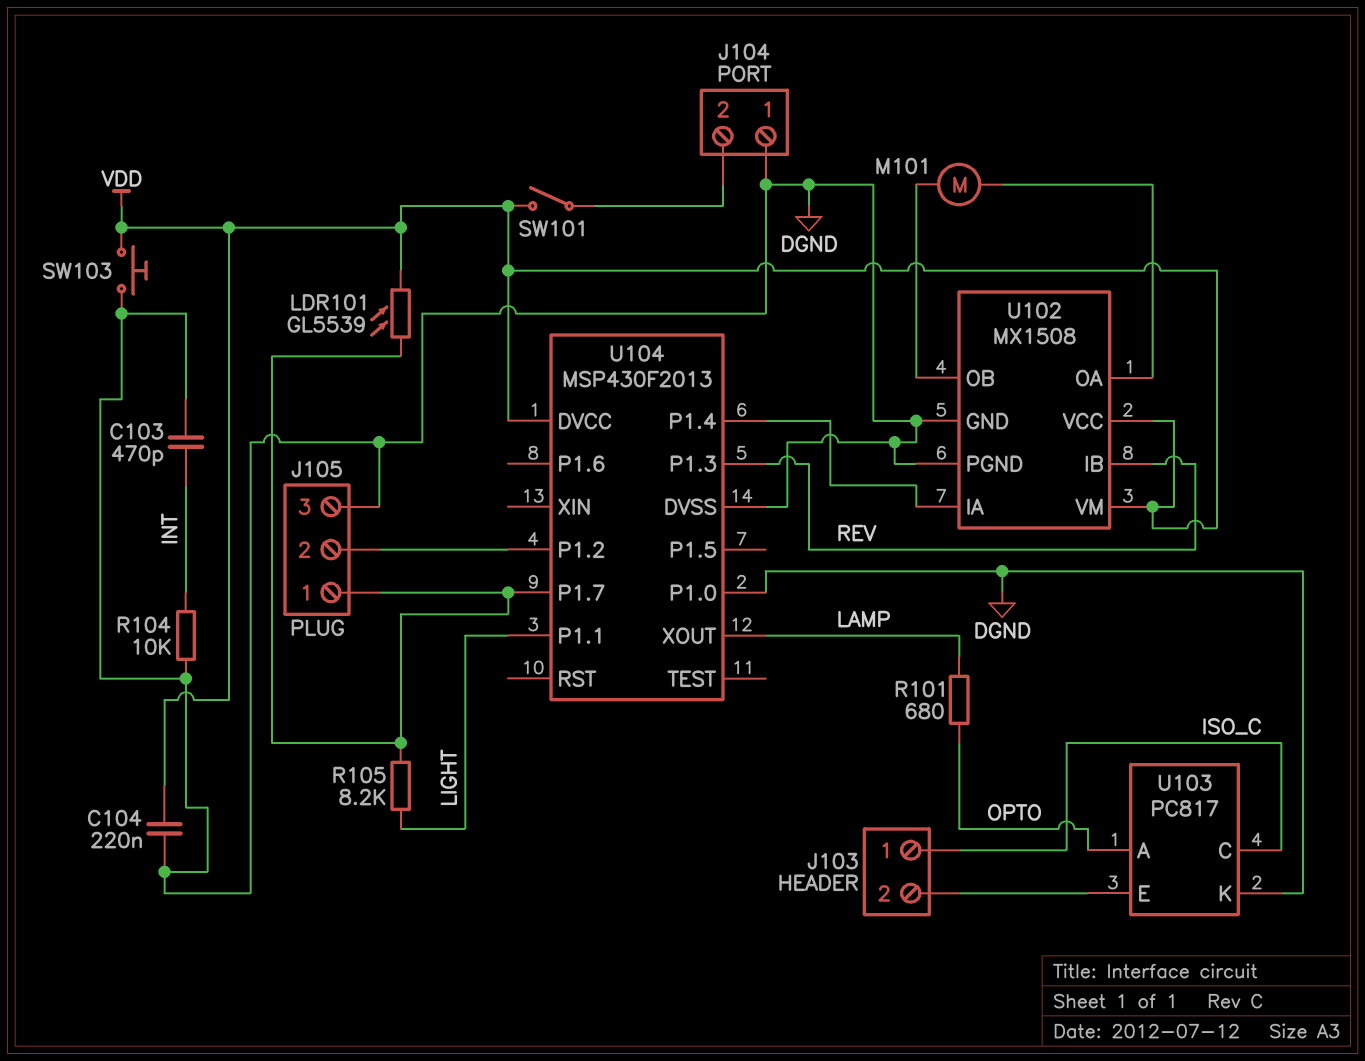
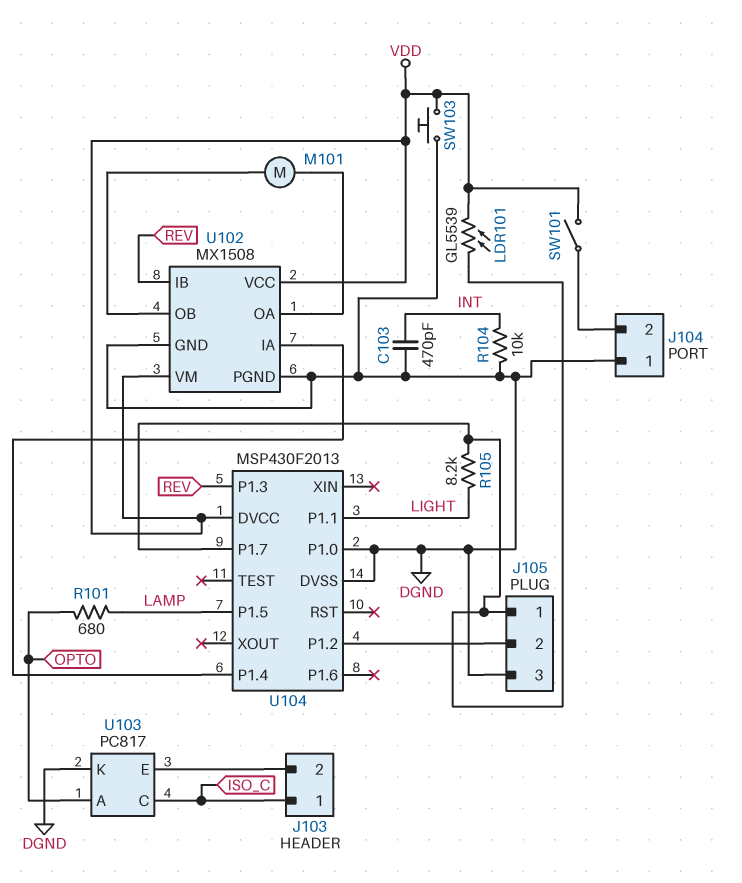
C104: 220nF (DGND, VDD) -> none
U104 pin P1.5: none -> LAMP
U104 pin XOUT: LAMP -> none

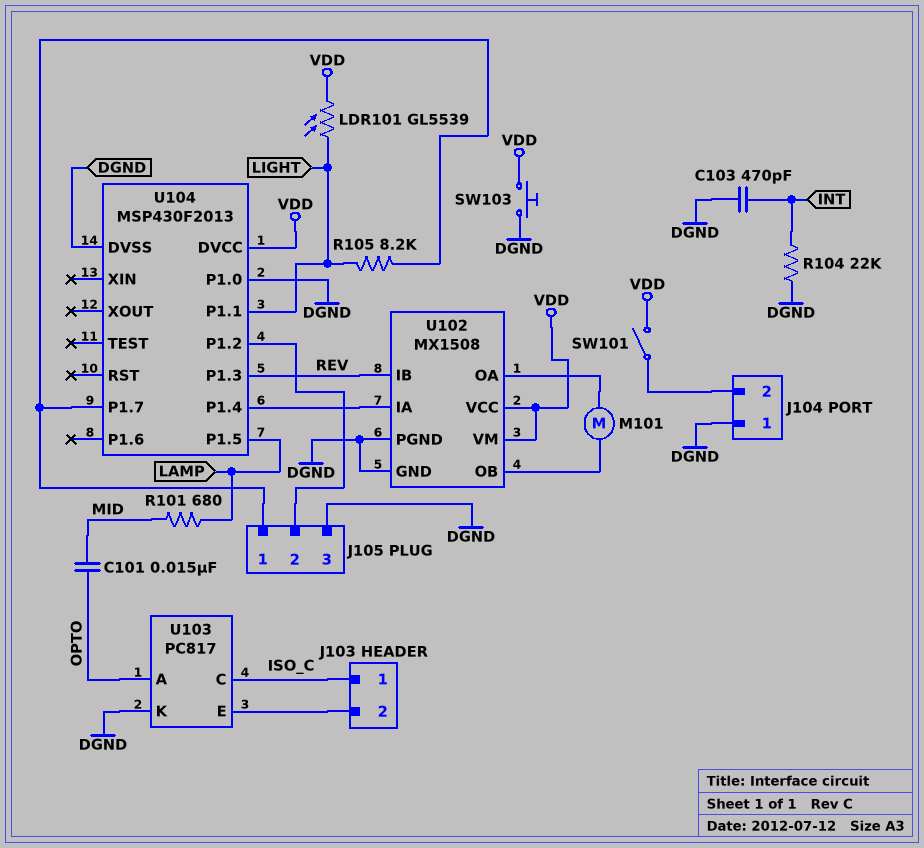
C101: none -> 15nF (MID, OPTO)
LDR101: GL5539 (J105/1, VDD) -> GL5539 (LIGHT, VDD)
R101: 680 (LAMP, OPTO) -> 680 (LAMP, MID)
R104: 10k (DGND, INT) -> 22k (DGND, INT)

